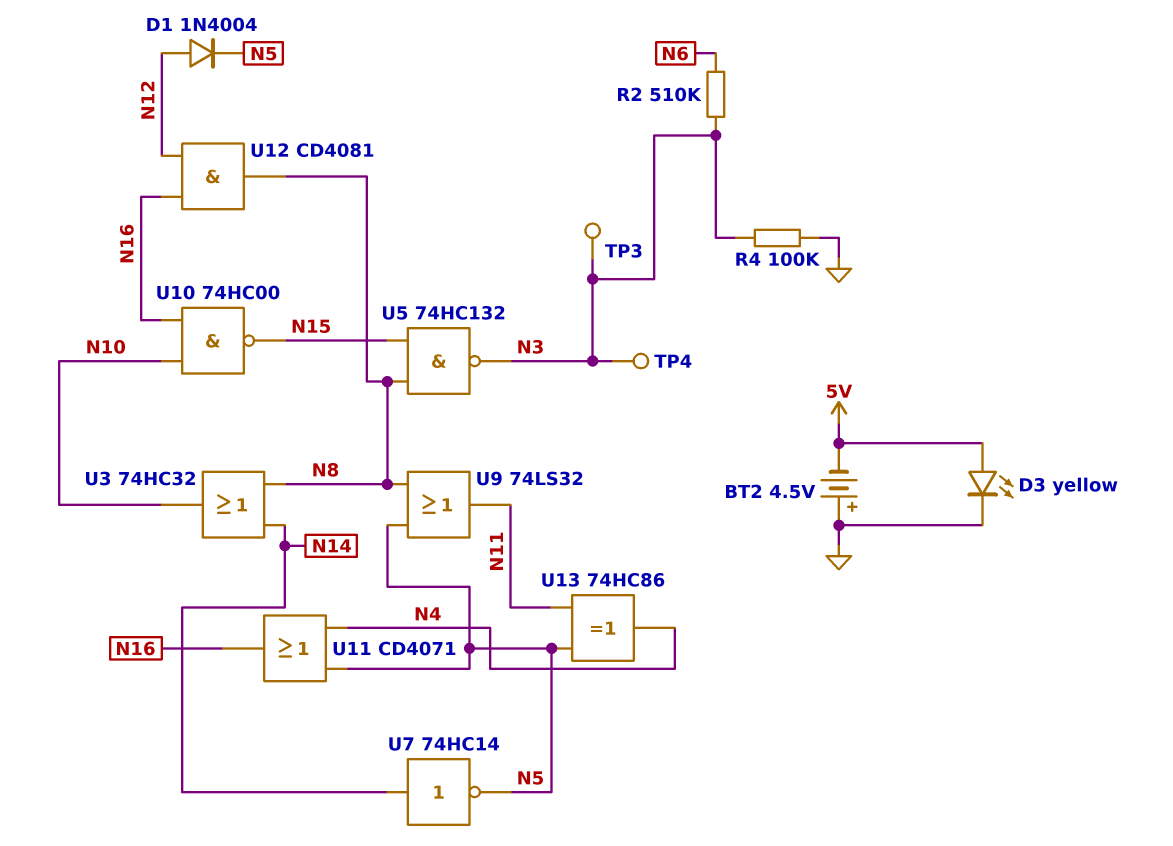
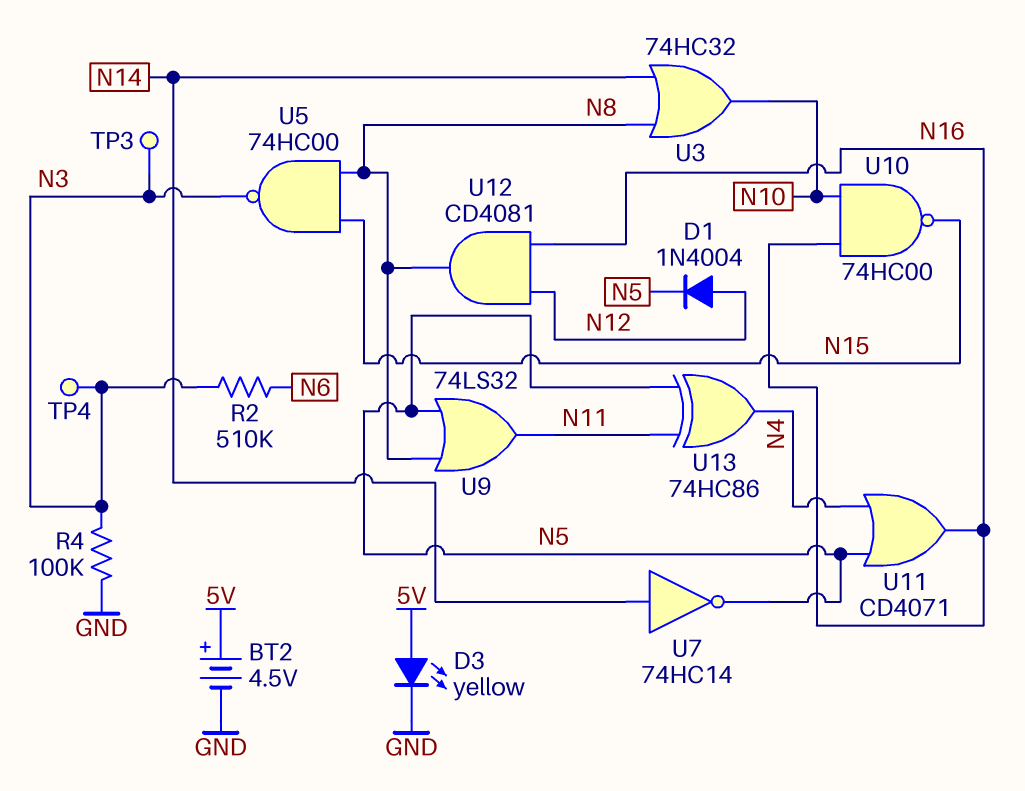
BT2: 4.5V (plus GND, minus 5V) -> 4.5V (plus 5V, minus GND)
U5: NAND 74HC132 (in N8, in N15, out N3) -> NAND 74HC00 (in N8, in N15, out N3)

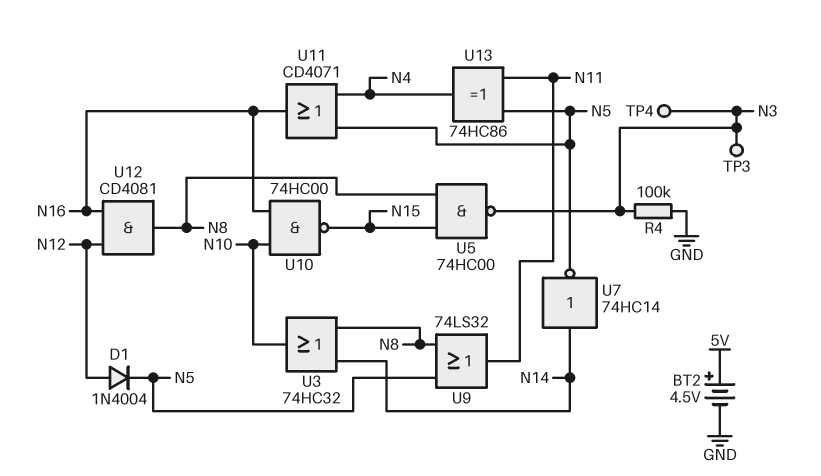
D3: LED yellow (A 5V, K GND) -> none
R2: 510k (N3, N6) -> none

